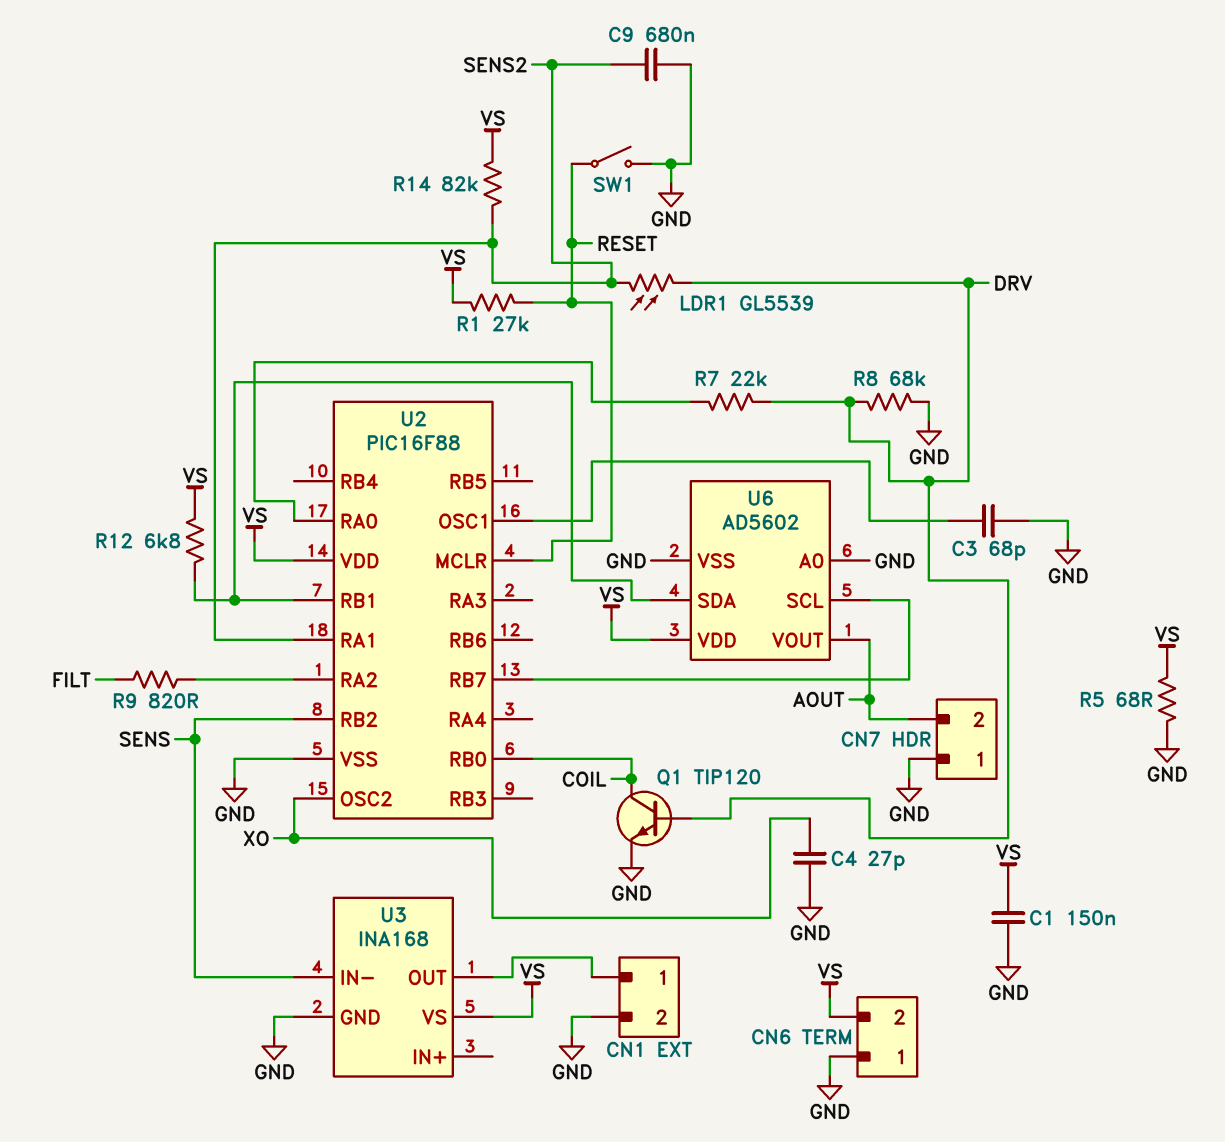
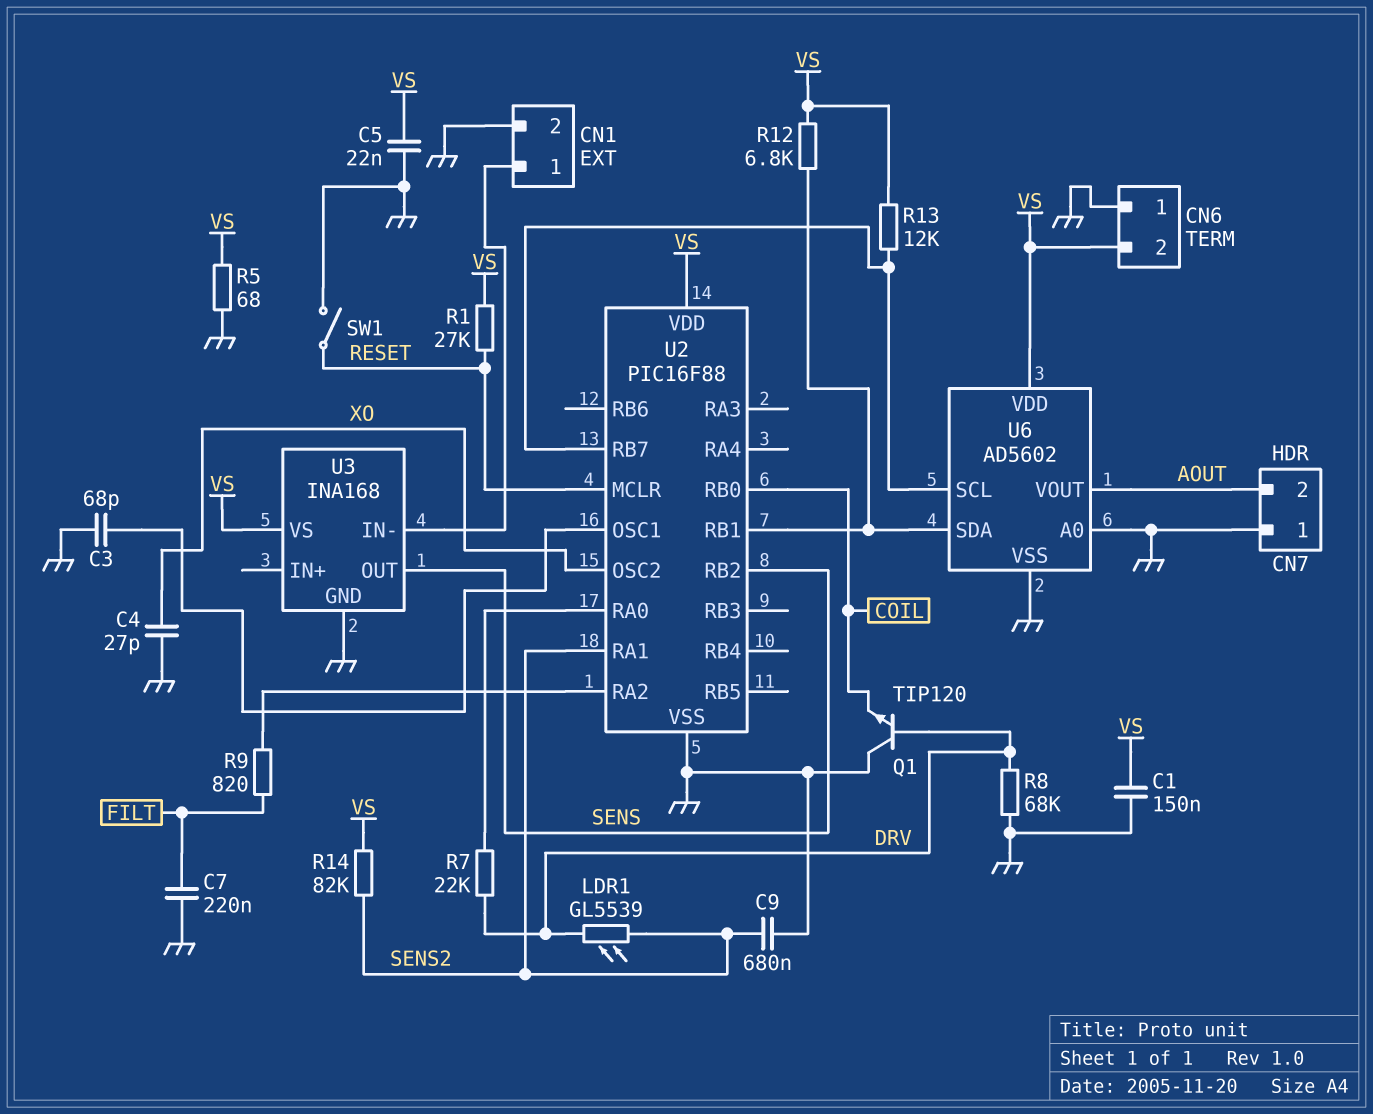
C5: none -> 22nF (GND, VS)
C7: none -> 220nF (FILT, GND)
Q1: NPN TIP120 (B DRV, C COIL, E GND) -> NPN TIP120 (B DRV, C GND, E COIL)
R13: none -> 12k (U2/RB7, VS)
U3 pin IN-: SENS -> CN1/1
U3 pin OUT: CN1/1 -> SENS

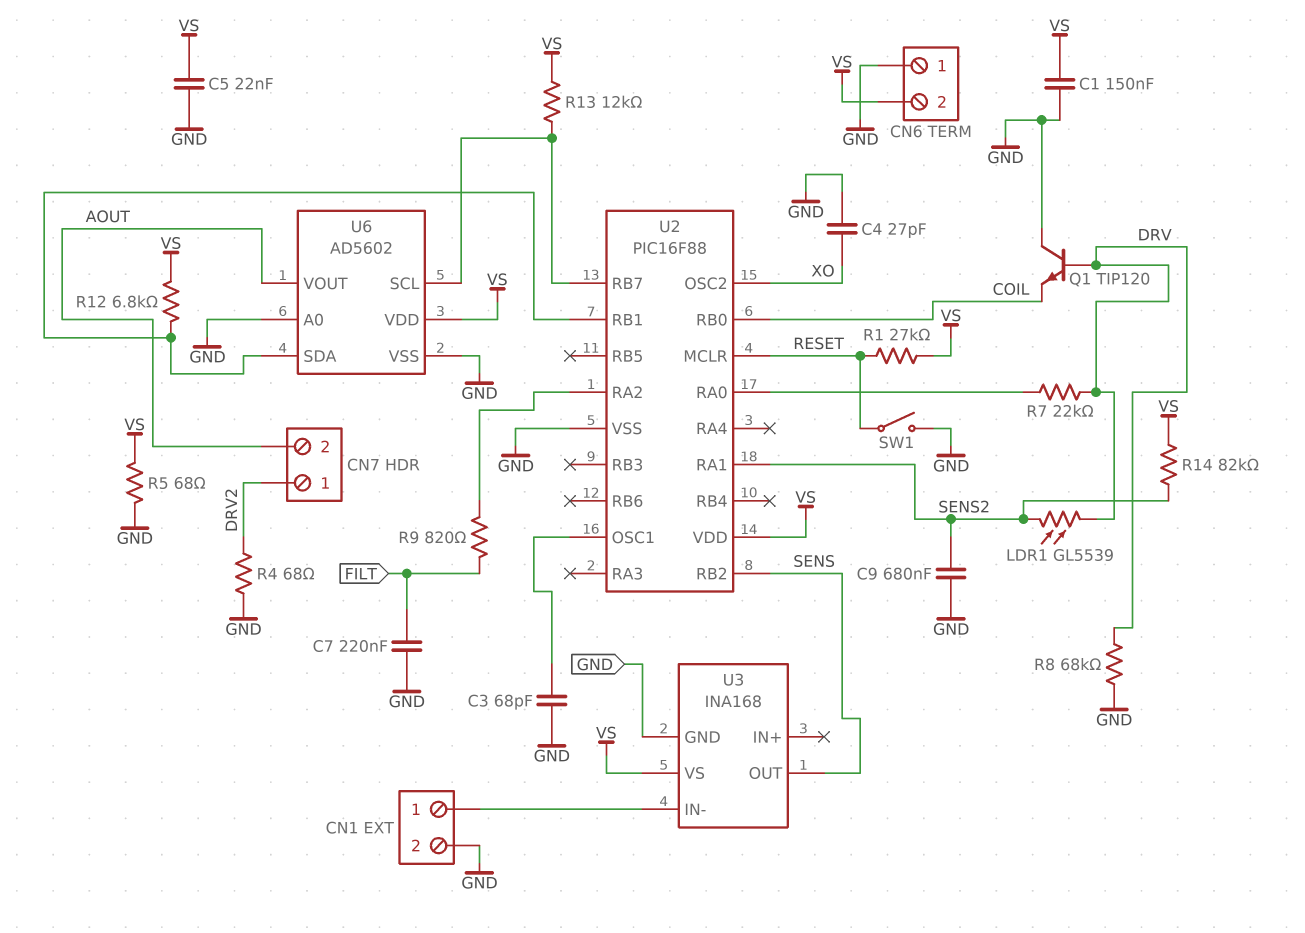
CN7 pin 1: GND -> DRV2
R4: none -> 68 (DRV2, GND)

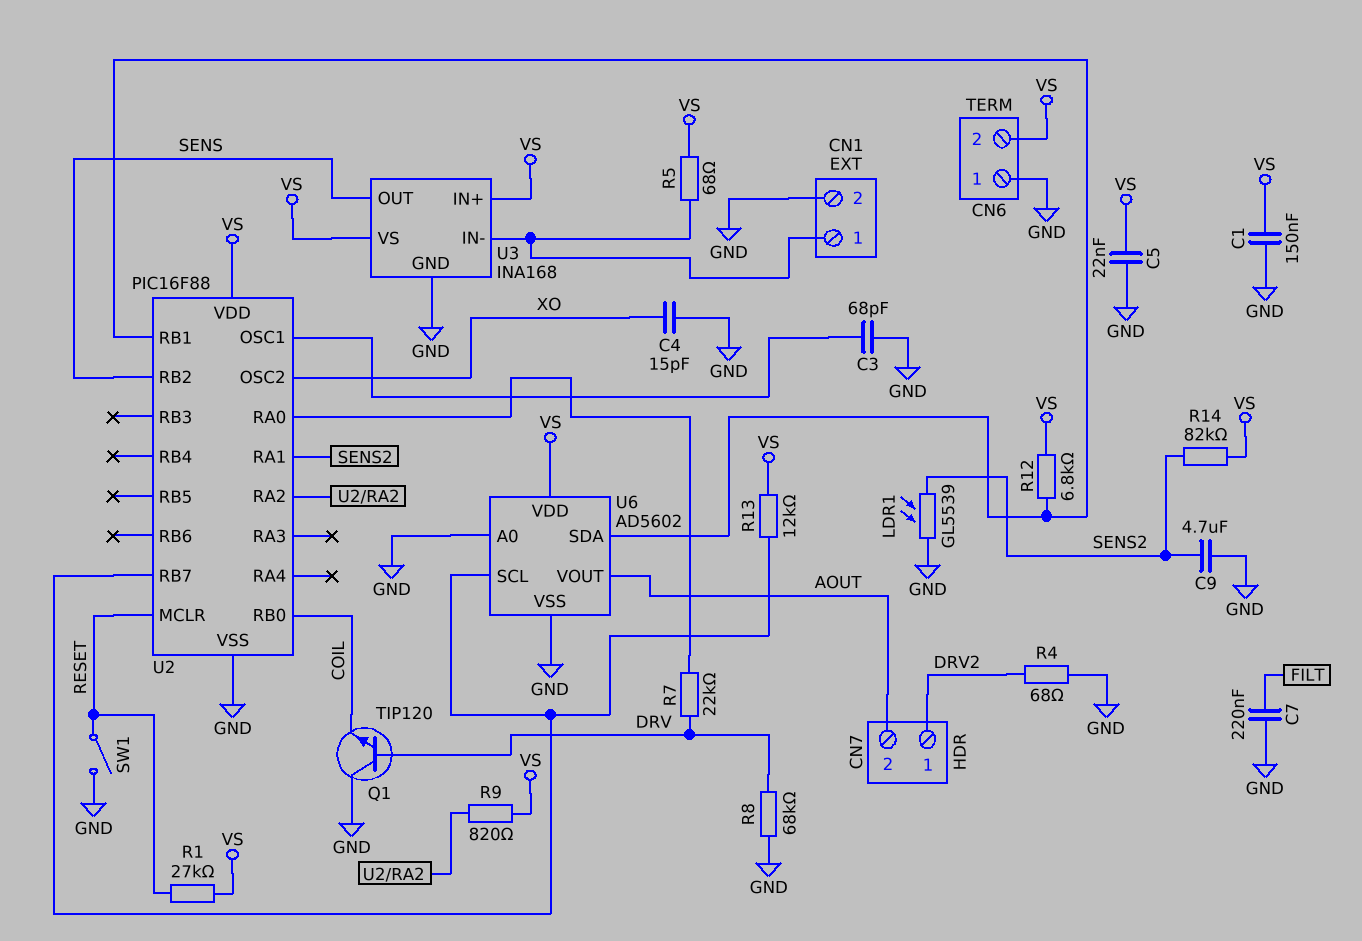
C4: 27pF (GND, XO) -> 15pF (GND, XO)
C9: 680nF (GND, SENS2) -> 4.7uF (GND, SENS2)
LDR1: GL5539 (DRV, SENS2) -> GL5539 (GND, SENS2)
R5: 68 (GND, VS) -> 68 (CN1/1, VS)
R9: 820 (FILT, U2/RA2) -> 820 (U2/RA2, VS)
U3 pin IN+: none -> VS

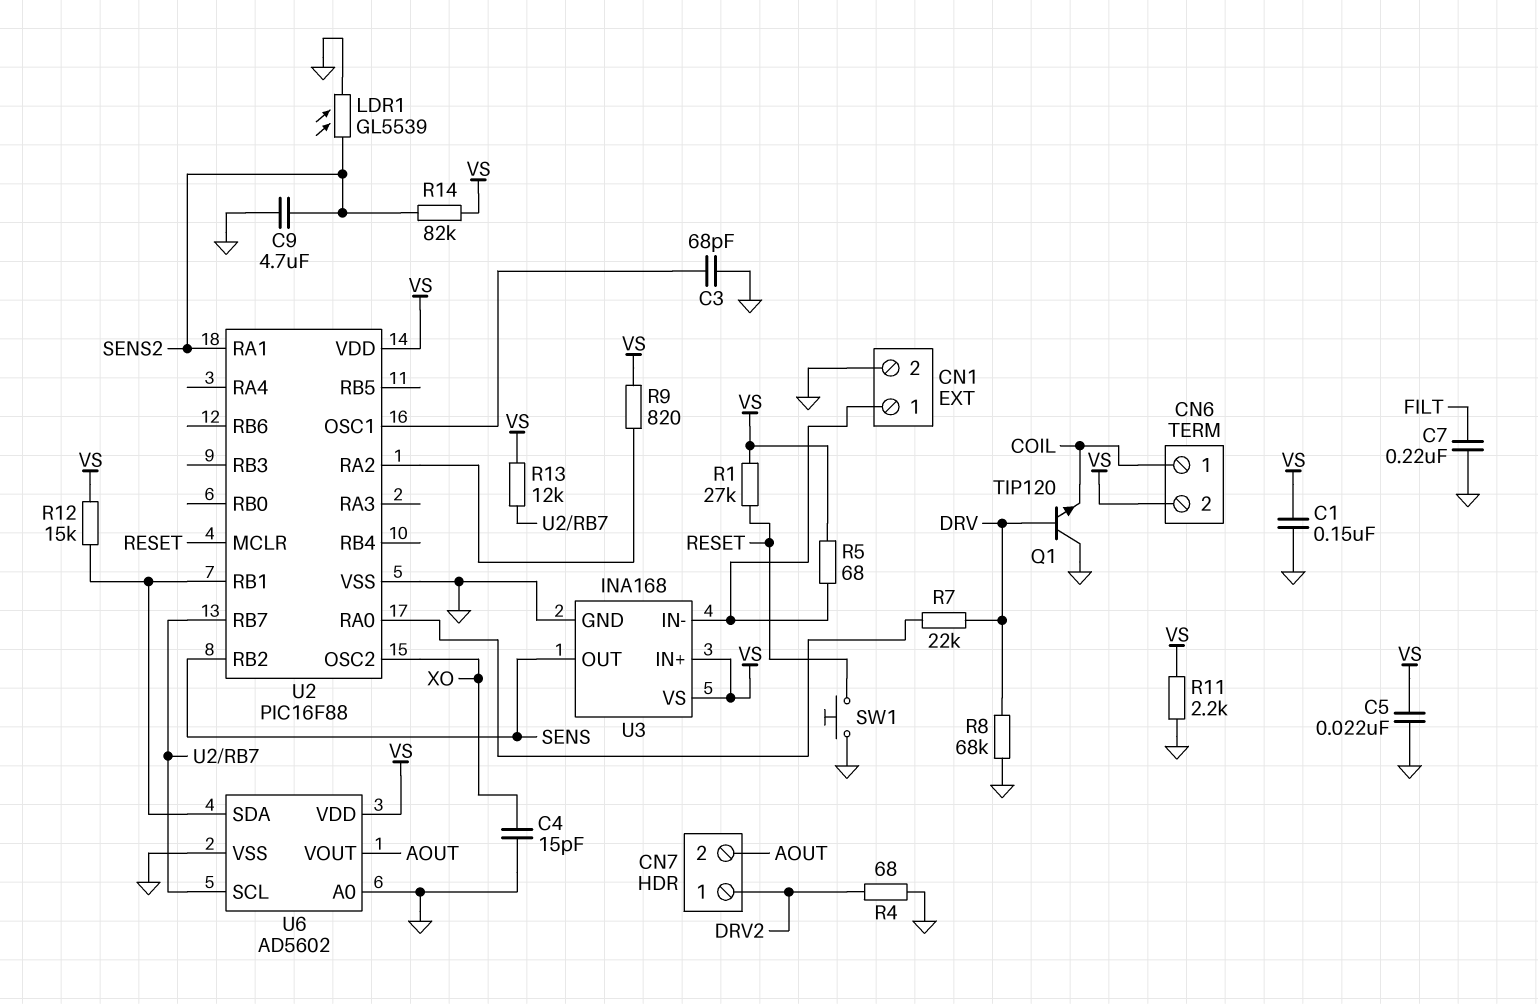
CN6 pin 1: GND -> COIL
R11: none -> 2.2k (GND, VS)
R12: 6.8k (U2/RB1, VS) -> 15k (U2/RB1, VS)
SW1: switch (GND, RESET) -> button (GND, RESET)
U2 pin RB0: COIL -> none

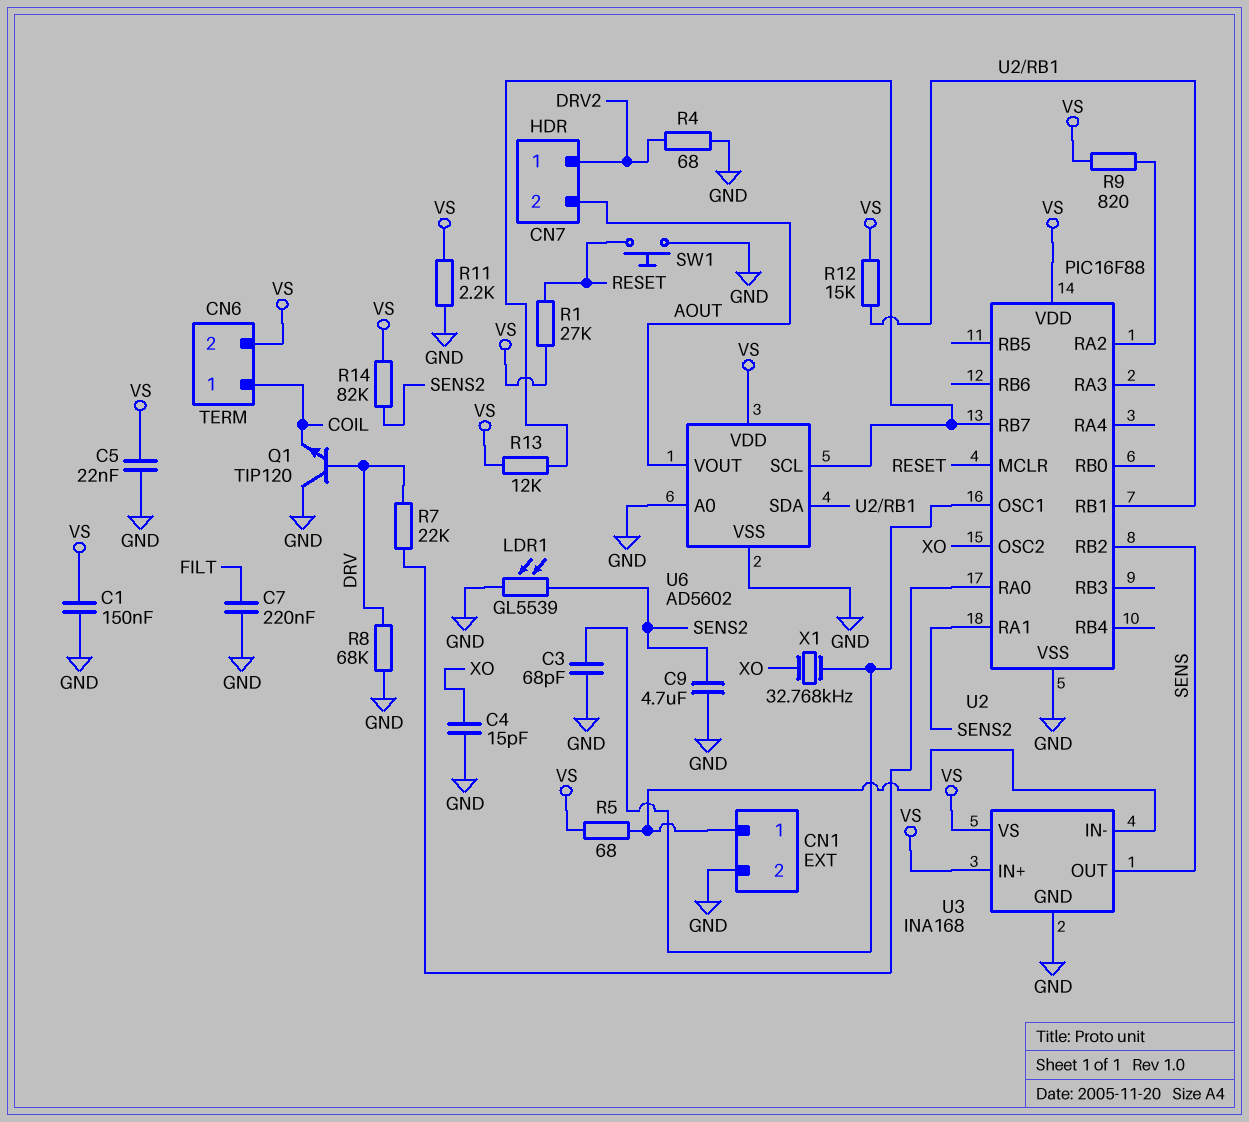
X1: none -> 32.768kHz (U2/OSC1, XO)

